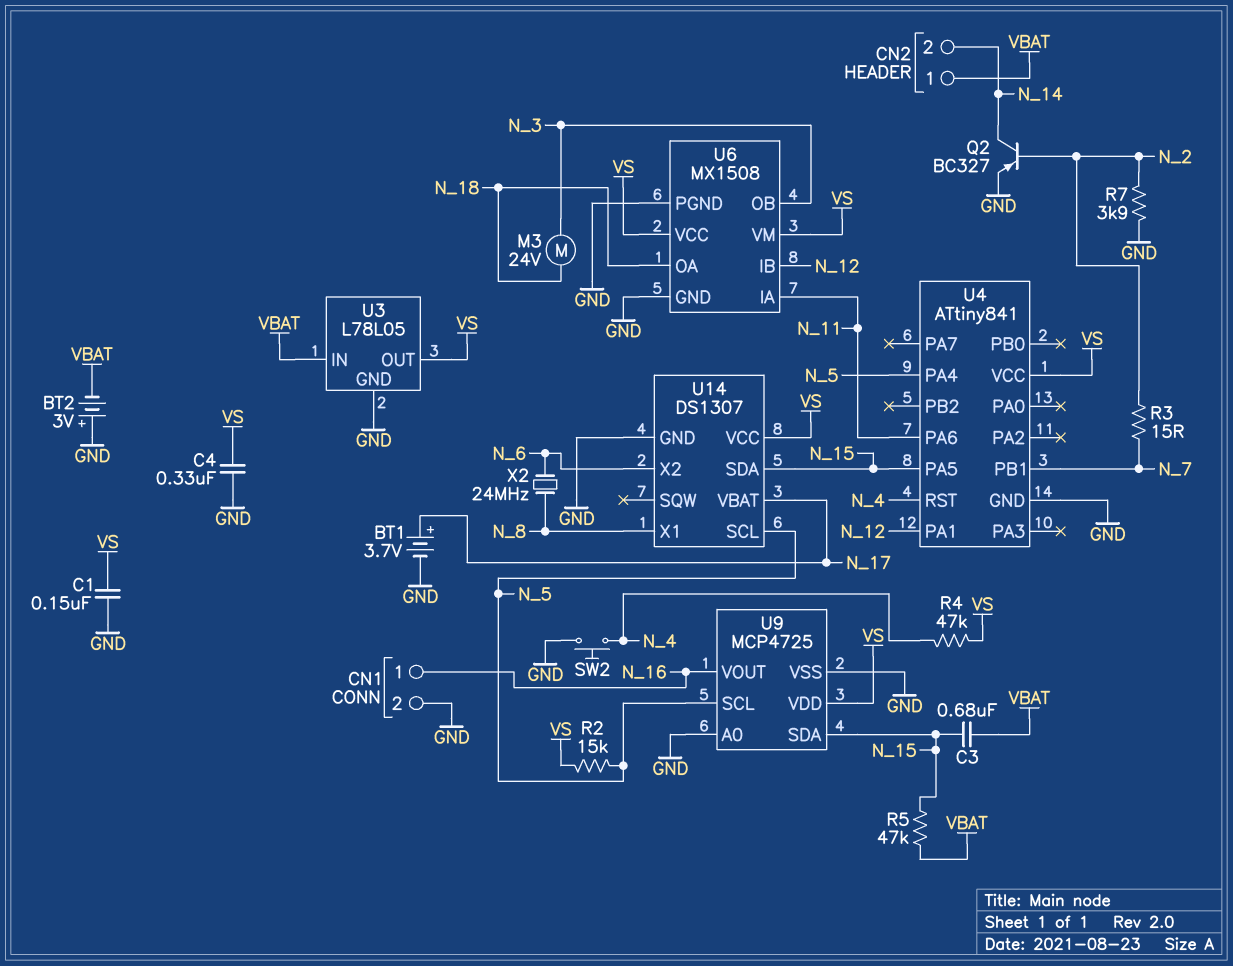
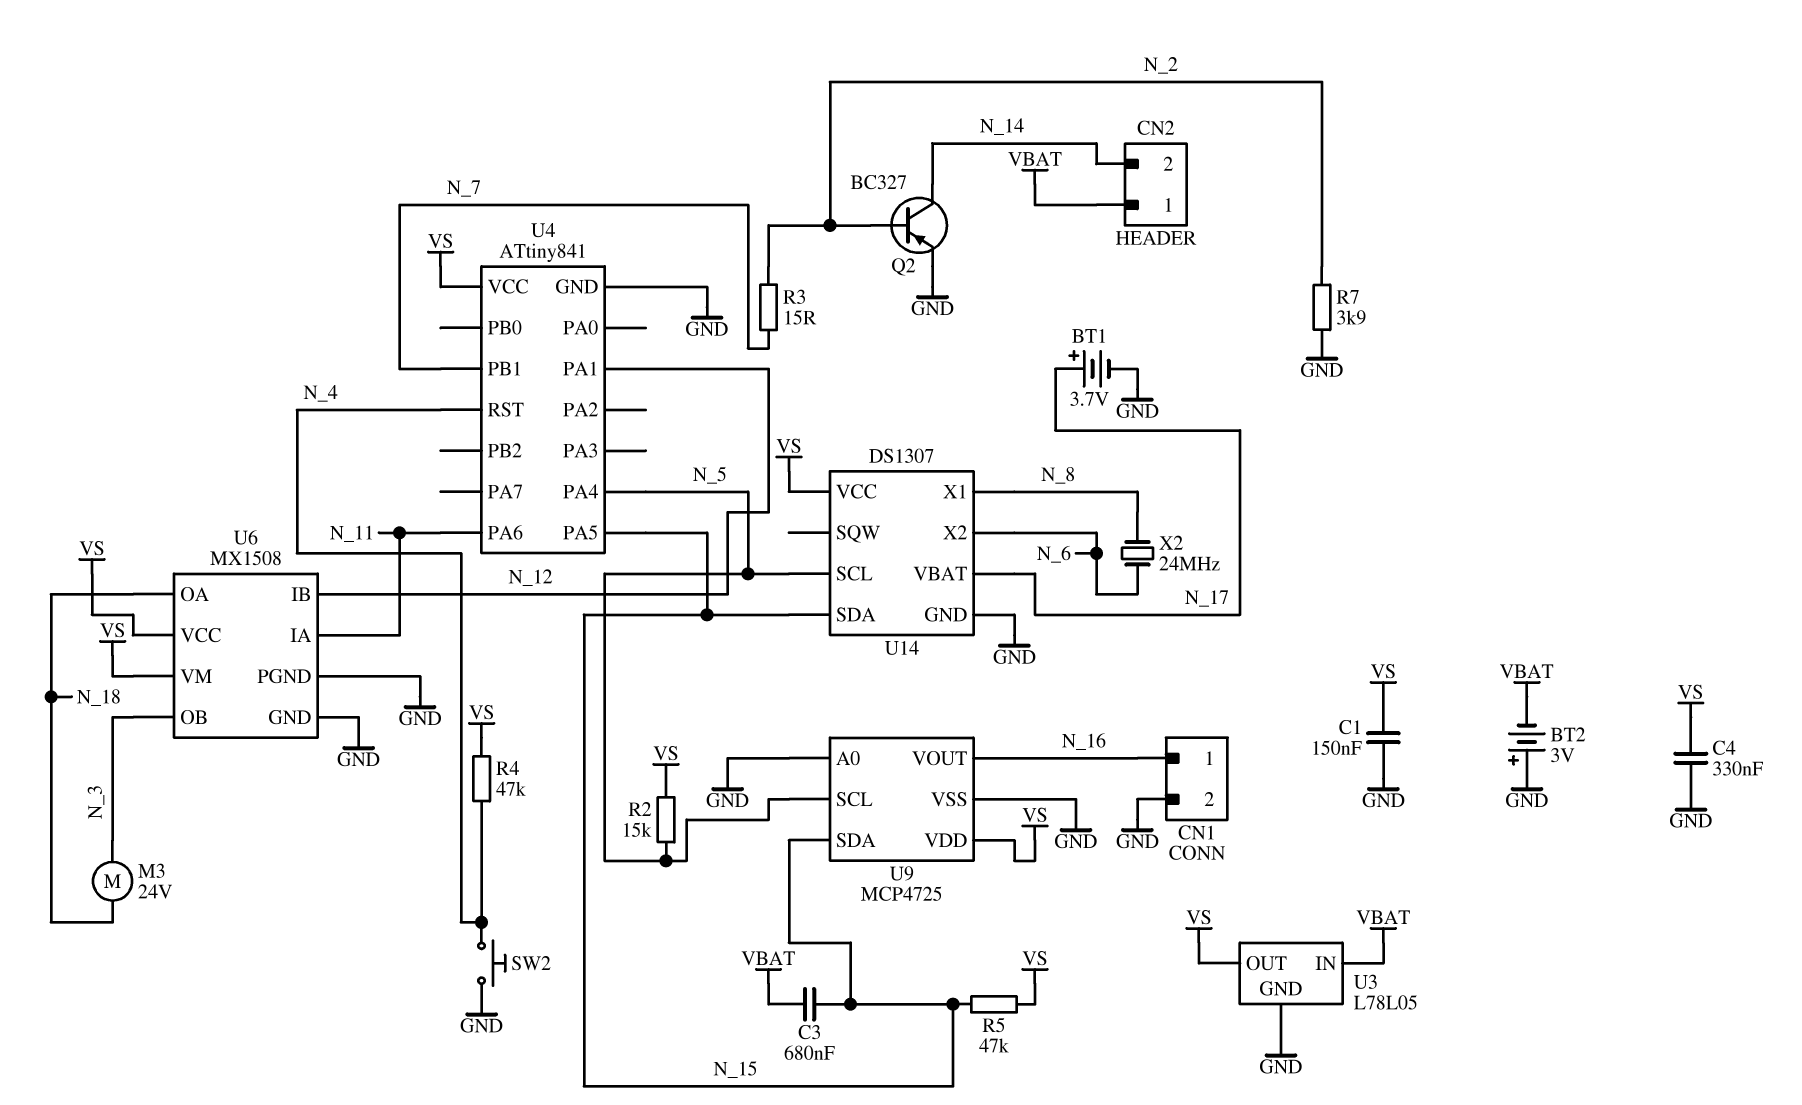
R5: 47k (N_15, VBAT) -> 47k (N_15, VS)

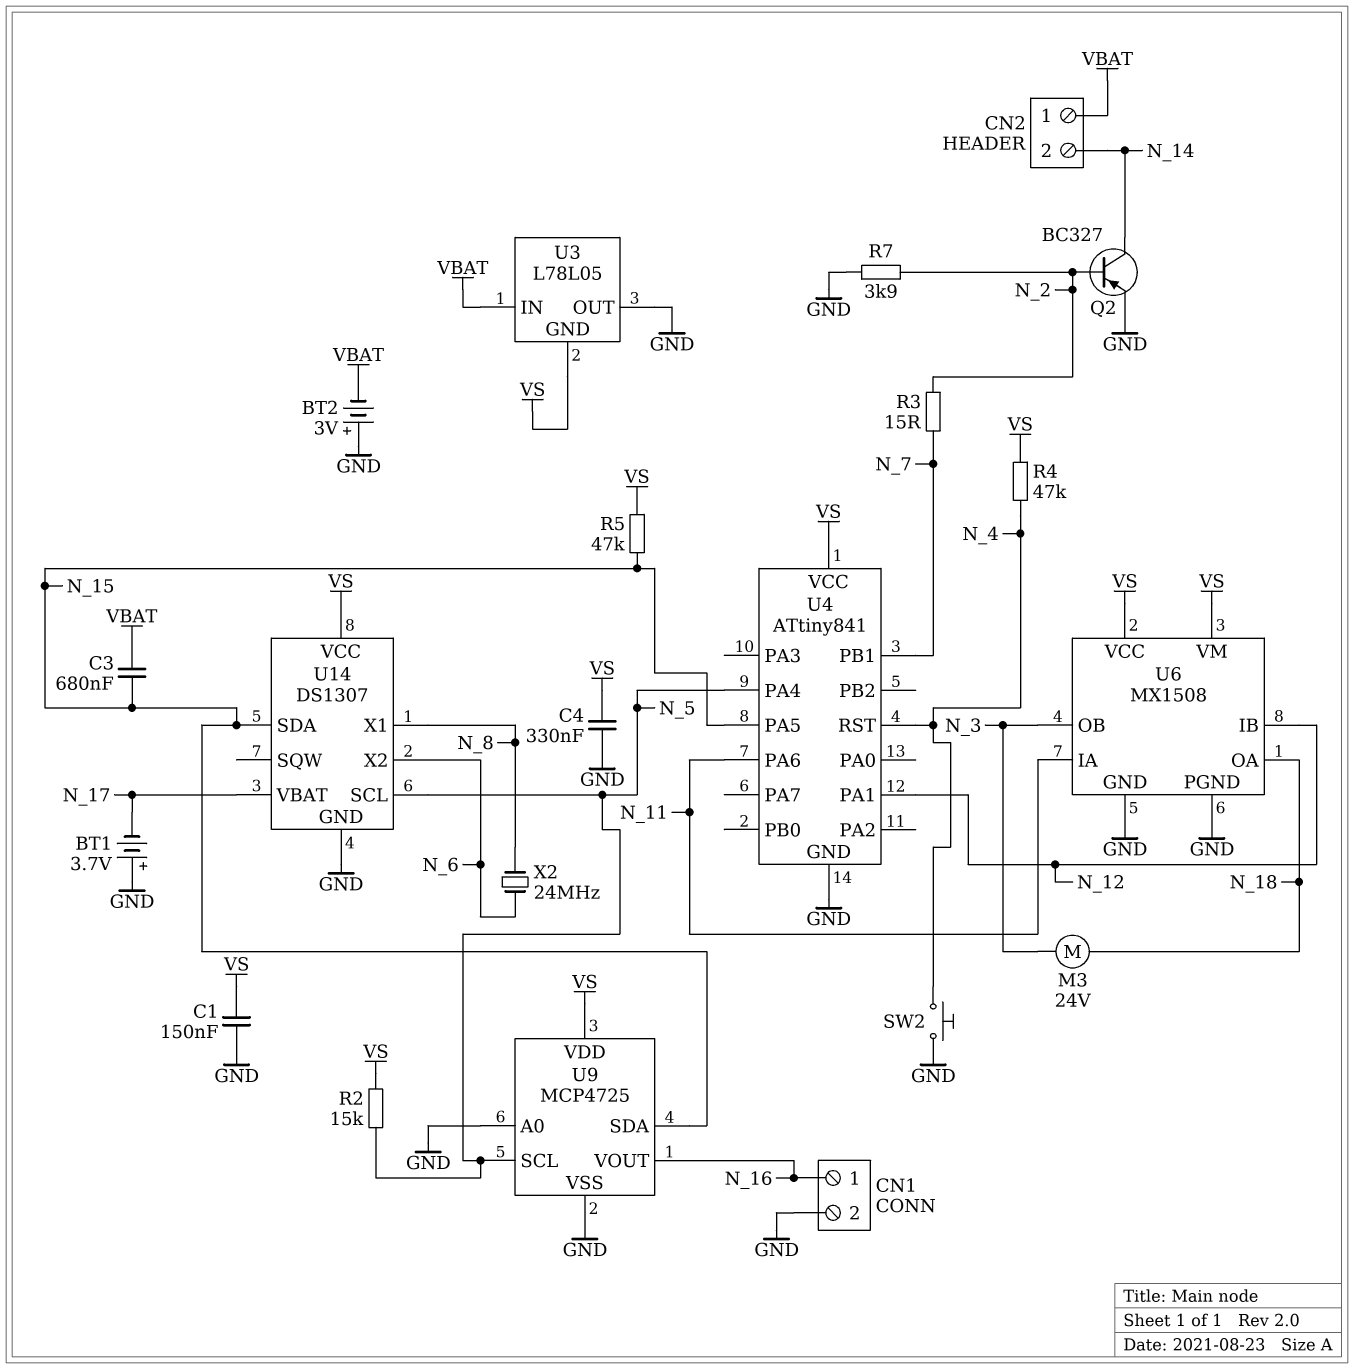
BT1: 3.7V (plus N_17, minus GND) -> 3.7V (plus GND, minus N_17)
U3 pin GND: GND -> VS
U3 pin OUT: VS -> GND

